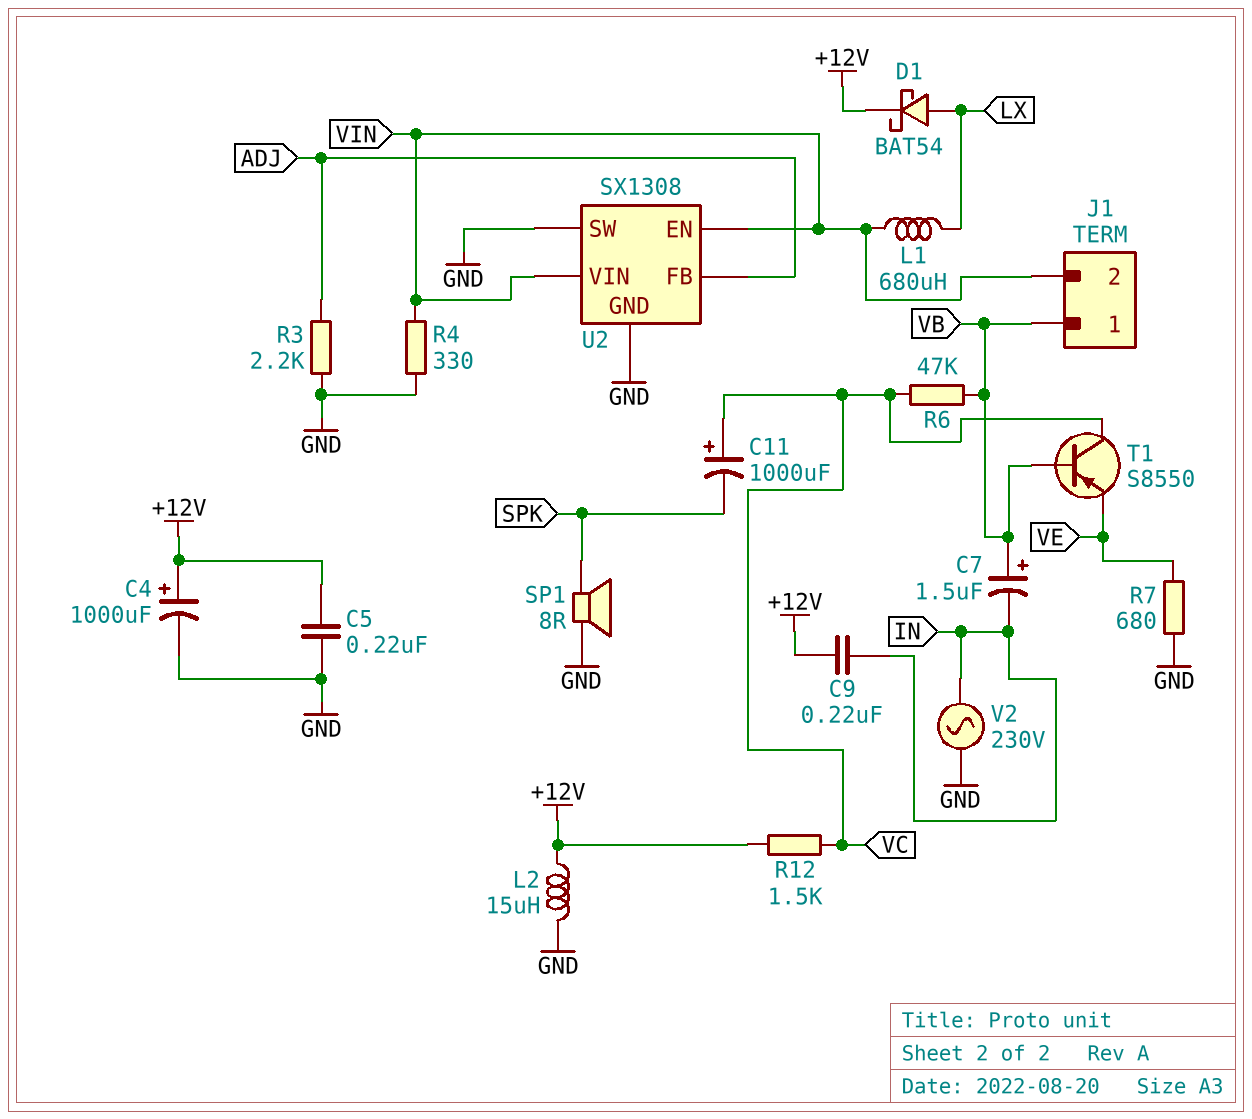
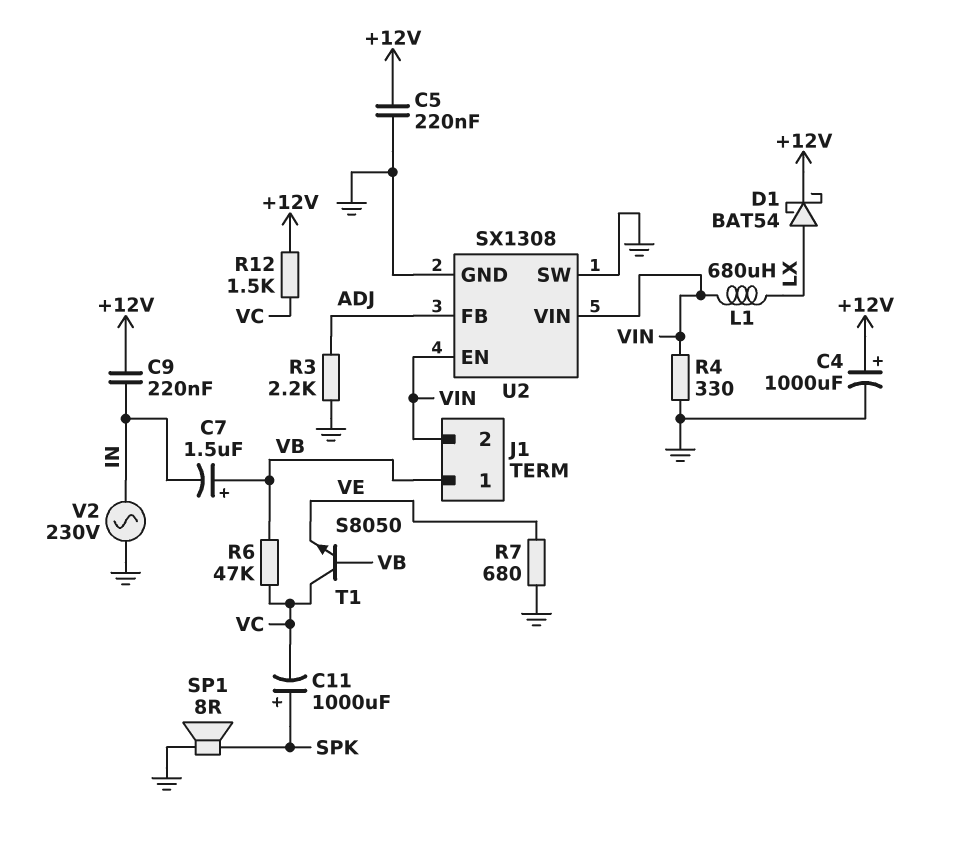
C11: 1000uF (plus VC, minus SPK) -> 1000uF (plus SPK, minus VC)
L2: 15uH (+12V, GND) -> none
T1: PNP S8550 (B VB, C VC, E VE) -> NPN S8050 (B VB, C VC, E VE)

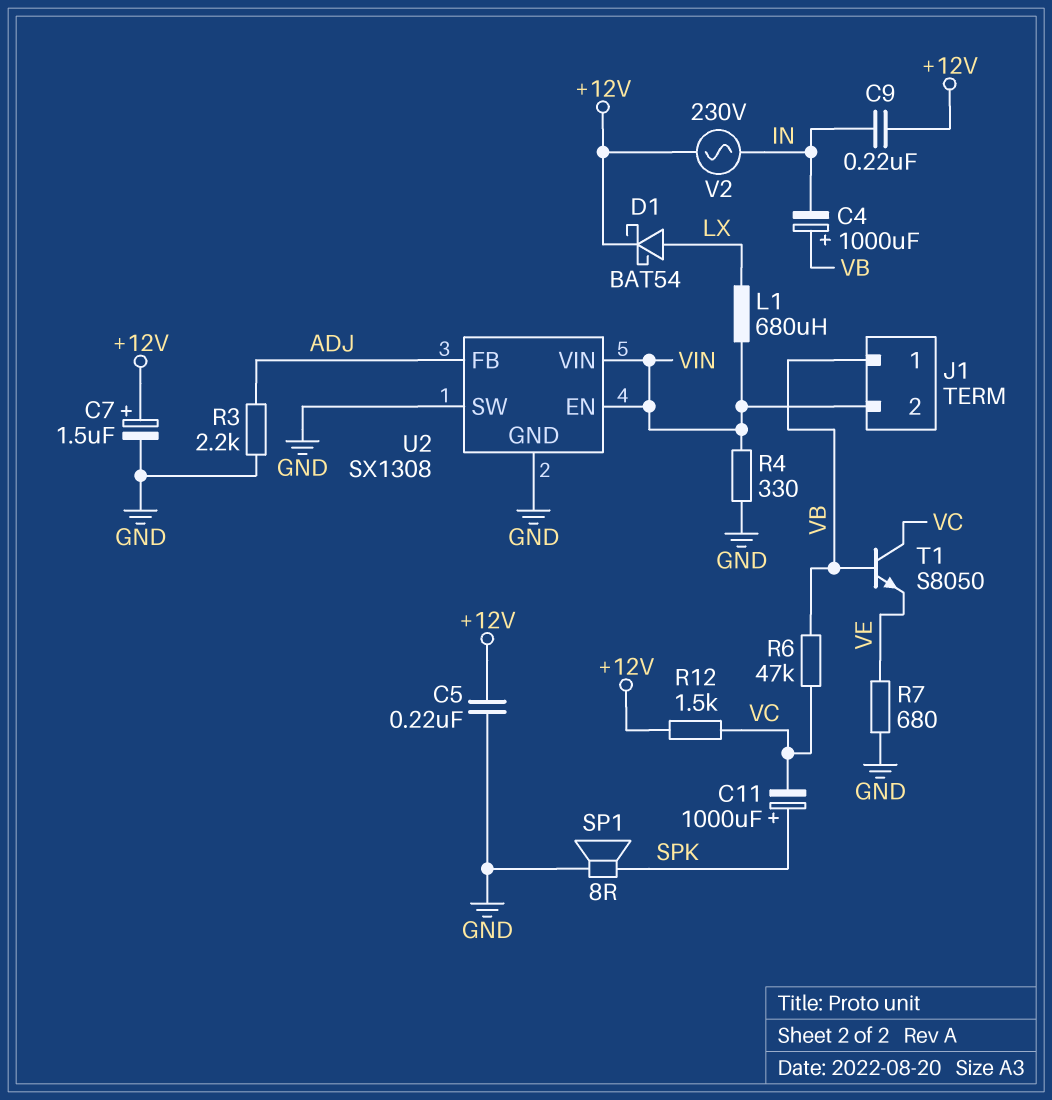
C4: 1000uF (plus +12V, minus GND) -> 1000uF (plus VB, minus IN)
C7: 1.5uF (plus VB, minus IN) -> 1.5uF (plus +12V, minus GND)
V2: AC 230V (GND, IN) -> AC 230V (+12V, IN)

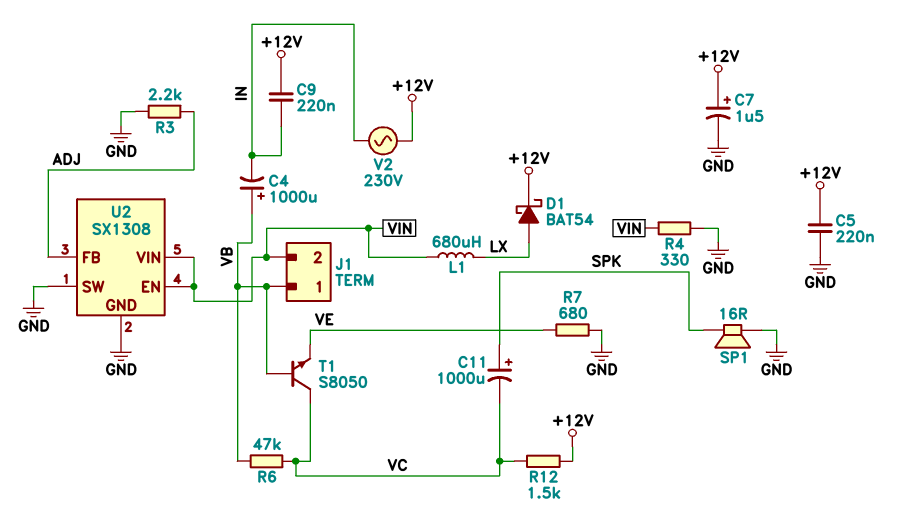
SP1: speaker 8R (GND, SPK) -> speaker 16R (GND, SPK)

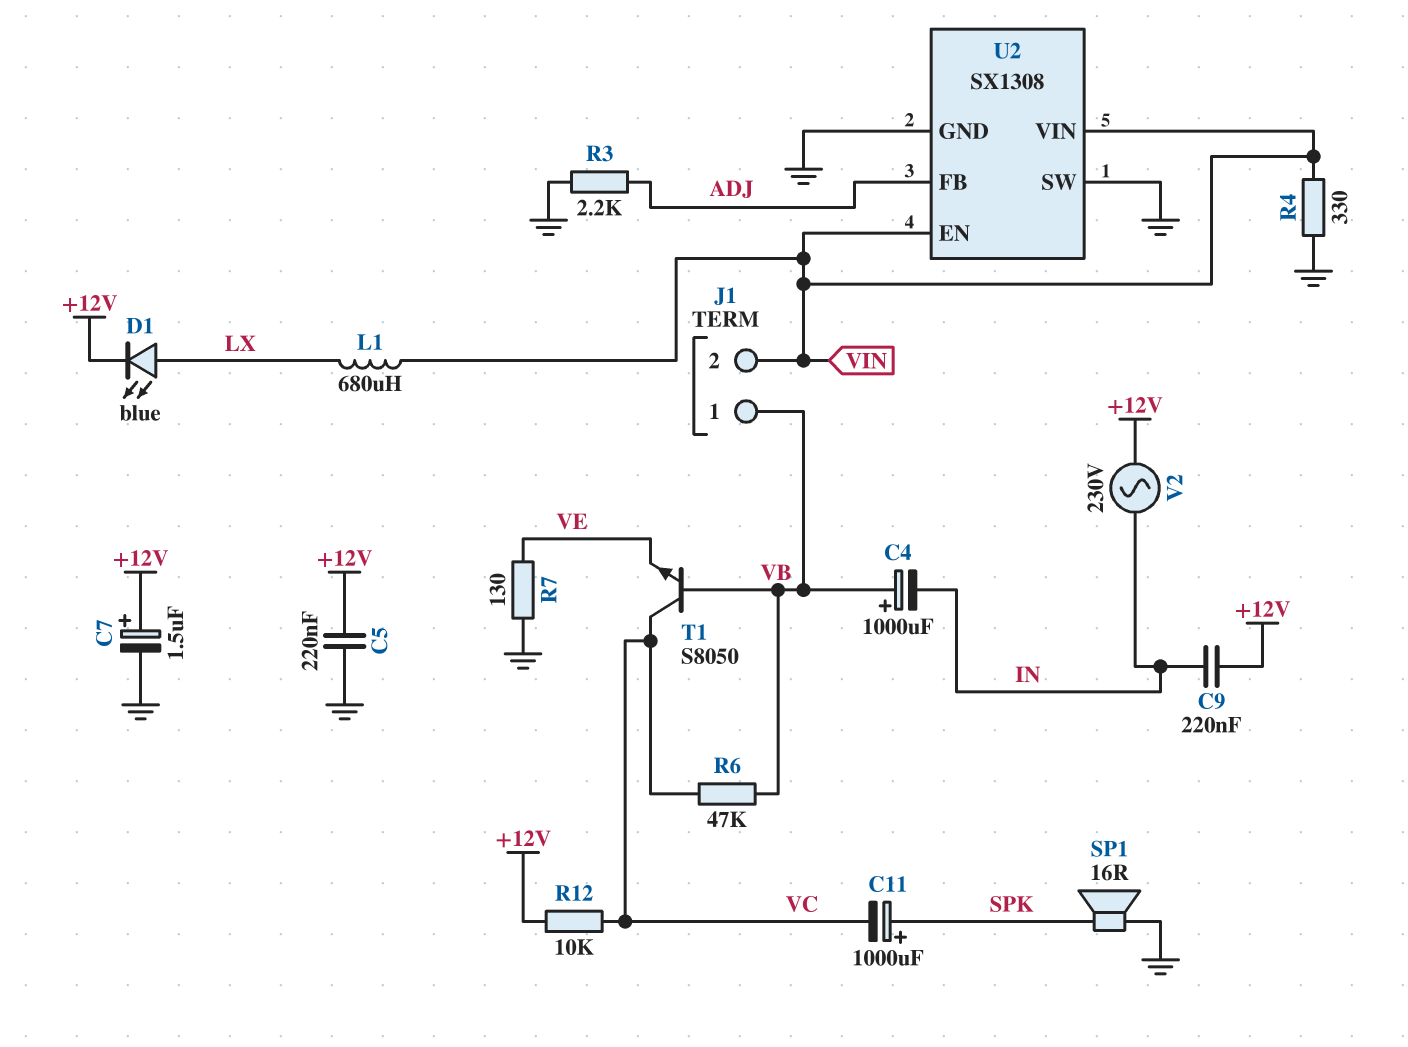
D1: schottky BAT54 (A LX, K +12V) -> LED blue (A LX, K +12V)
R7: 680 (GND, VE) -> 130 (GND, VE)
R12: 1.5k (+12V, VC) -> 10k (+12V, VC)

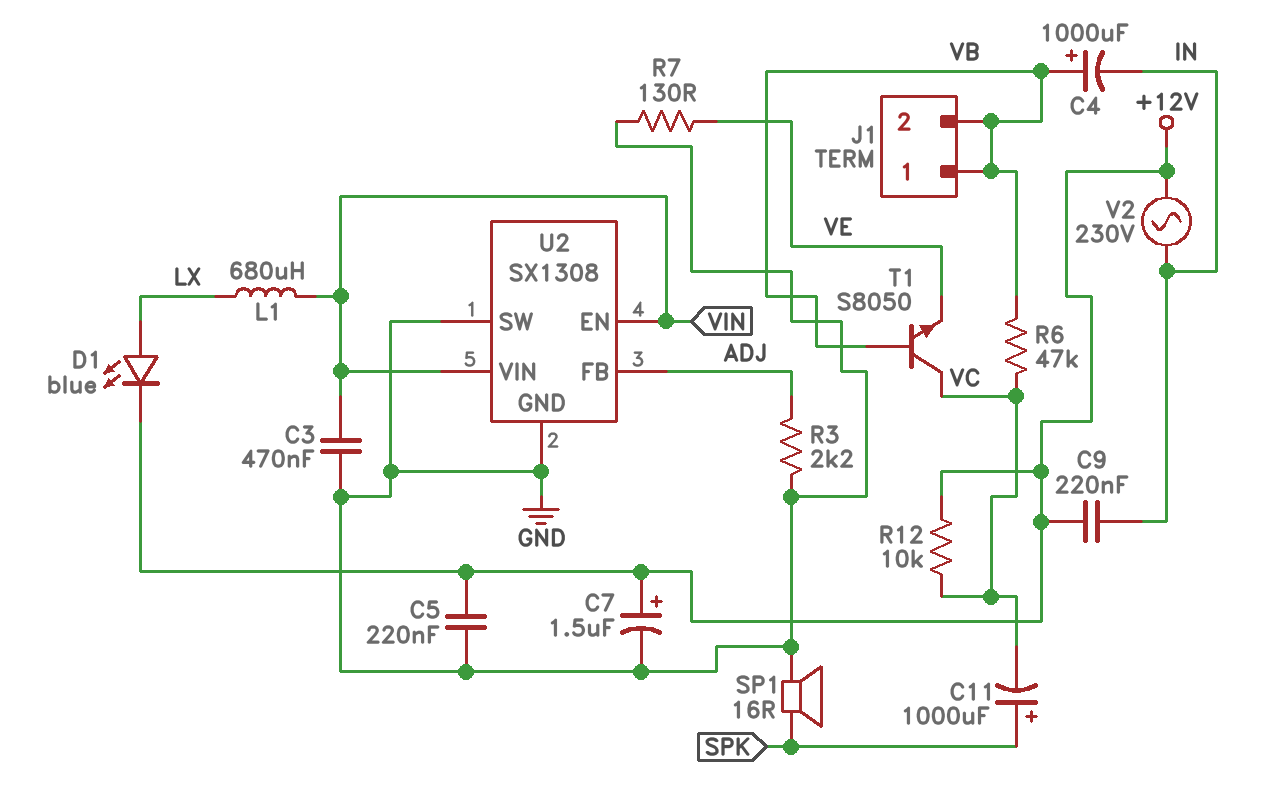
C3: none -> 470nF (GND, VIN)
J1 pin 2: VIN -> VB
R4: 330 (GND, VIN) -> none

